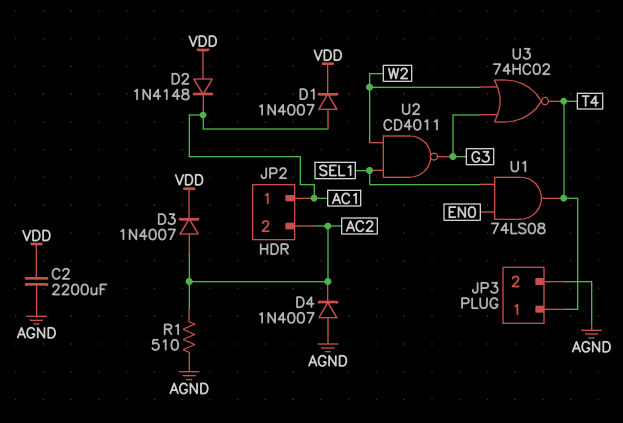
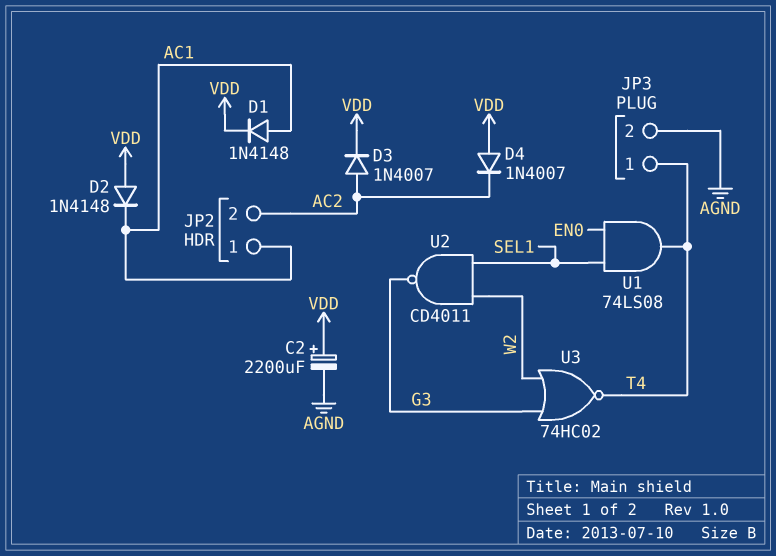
C2: 2200uF (AGND, VDD) -> 2200uF (plus VDD, minus AGND)
D1: diode 1N4007 (A AC1, K VDD) -> diode 1N4148 (A AC1, K VDD)
D4: diode 1N4007 (A AGND, K AC2) -> diode 1N4007 (A VDD, K AC2)
R1: 510 (AC2, AGND) -> none

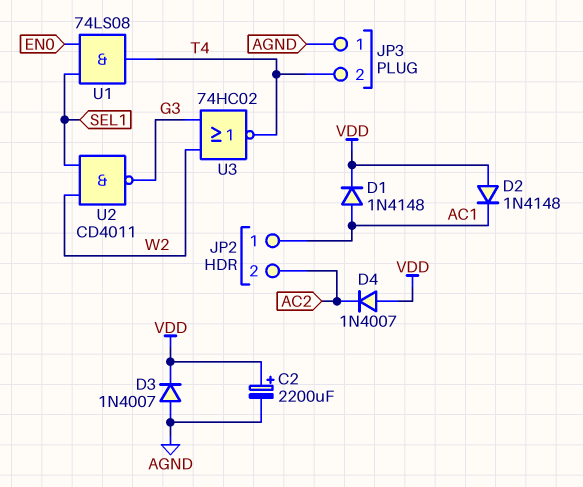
D3: diode 1N4007 (A AC2, K VDD) -> diode 1N4007 (A AGND, K VDD)
JP3 pin 1: T4 -> AGND
JP3 pin 2: AGND -> T4

